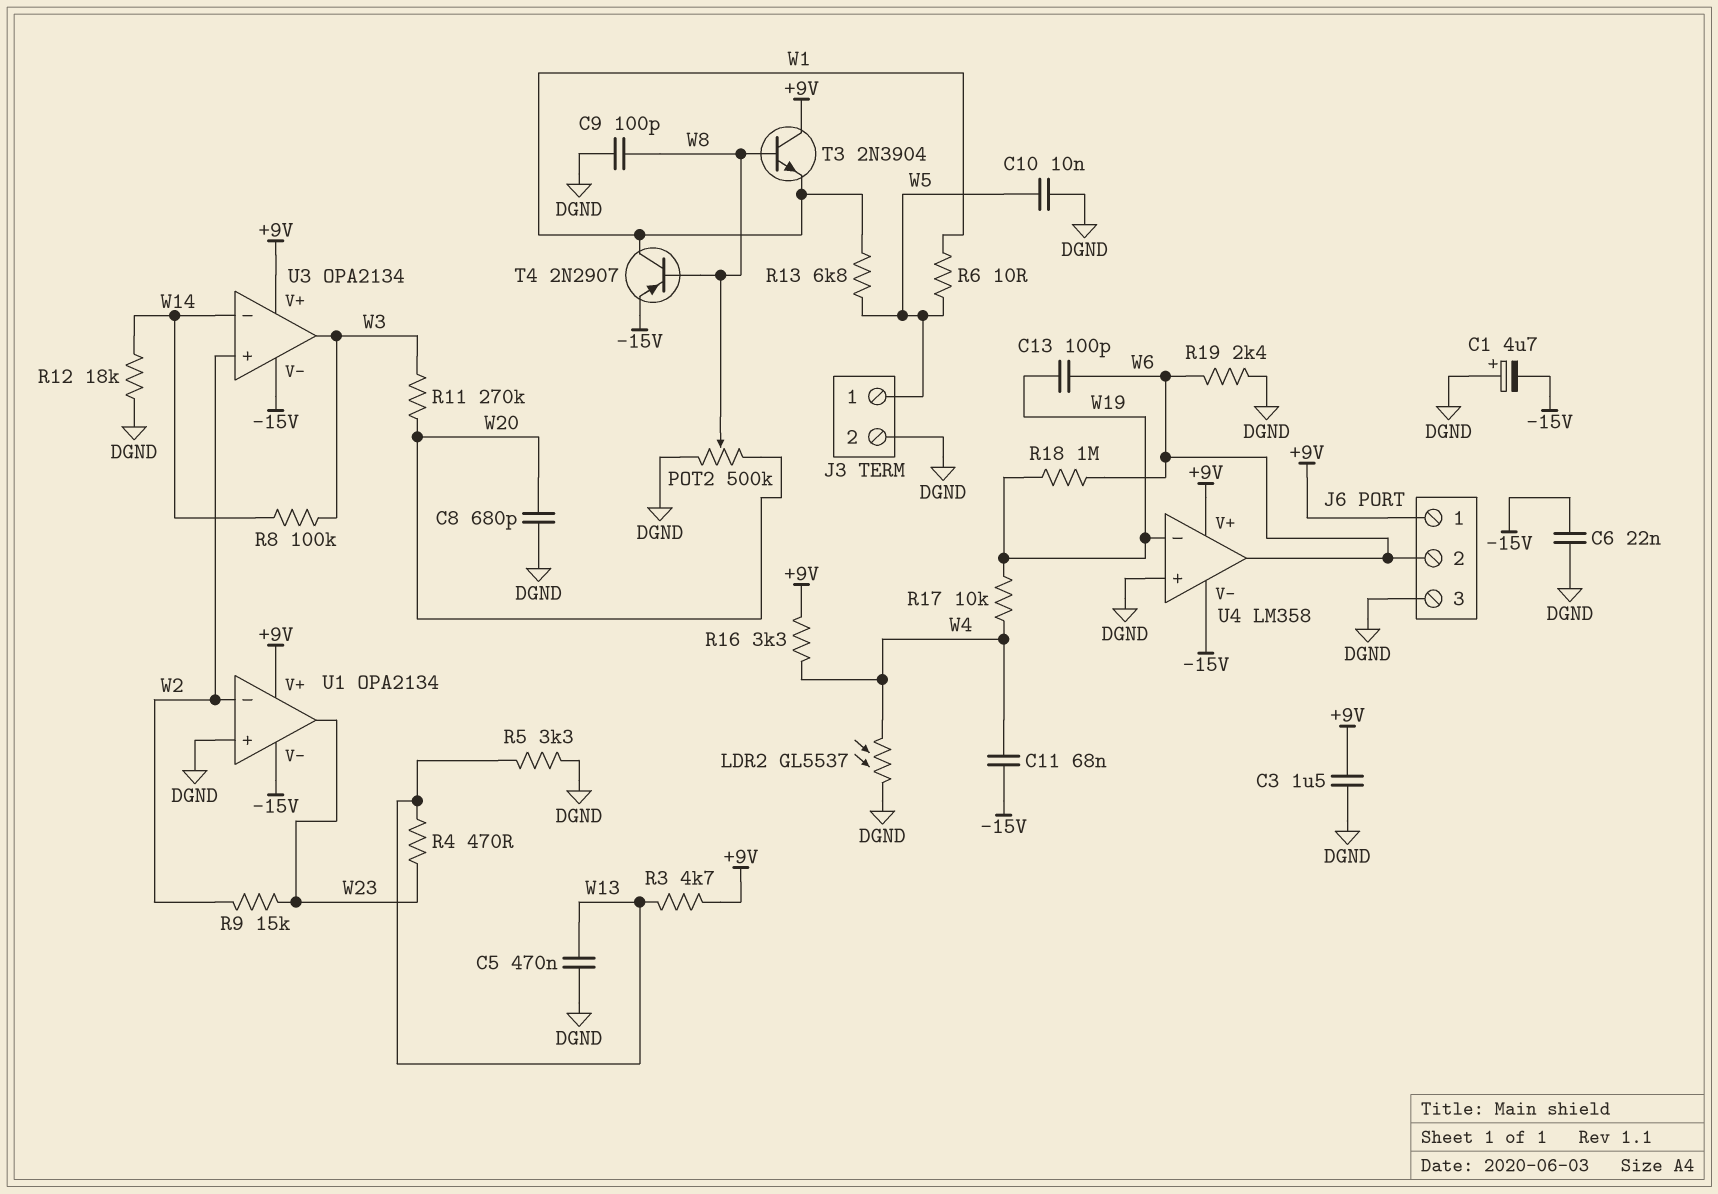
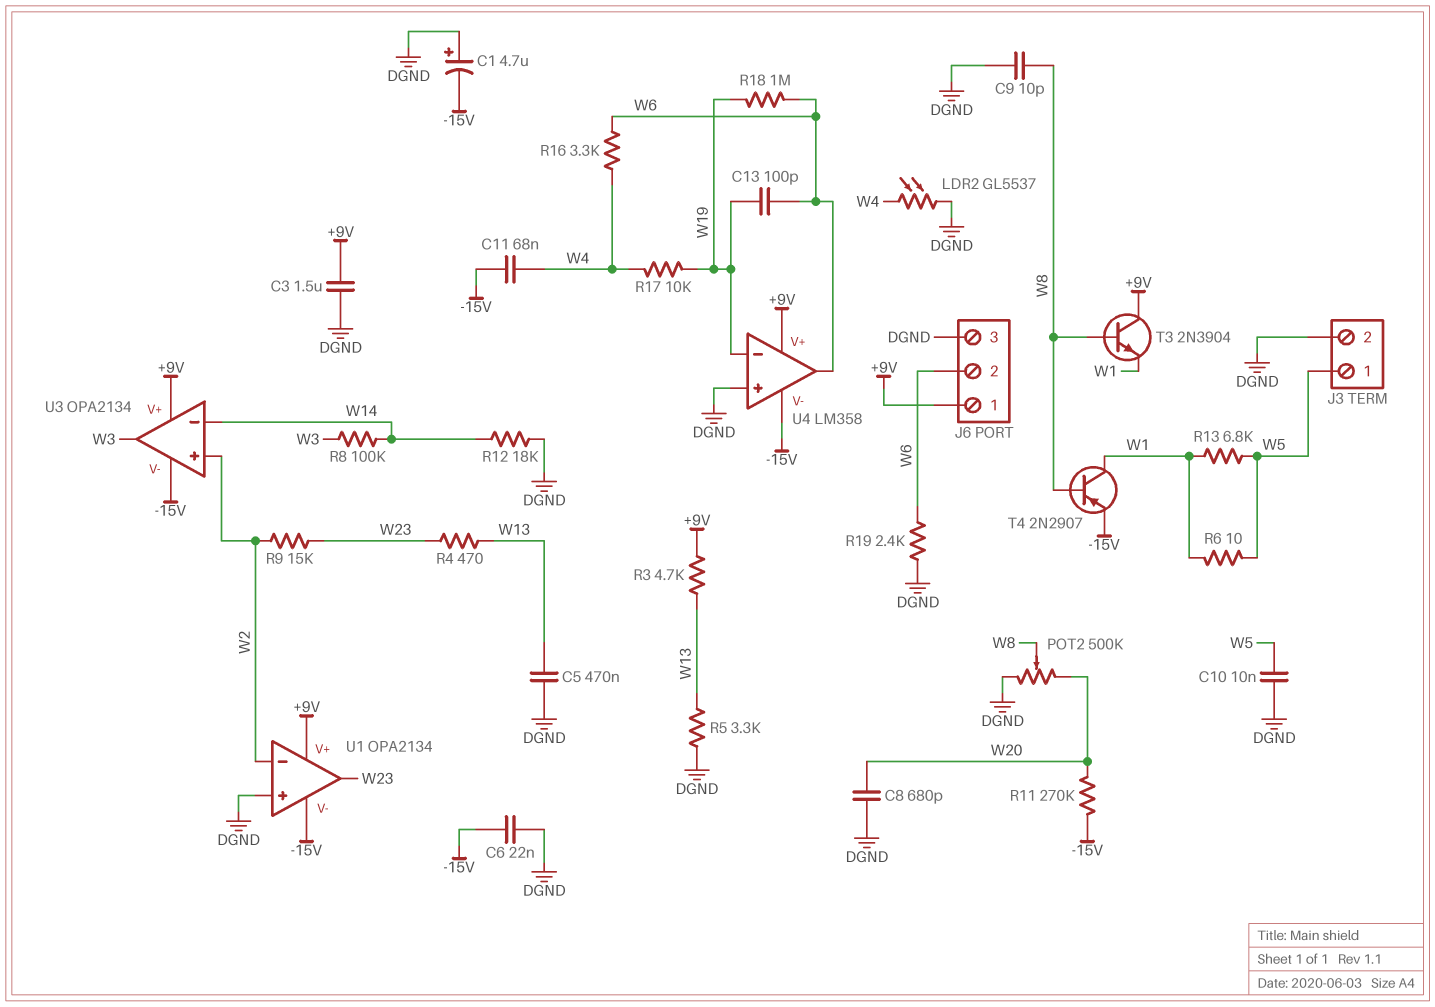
C9: 100pF (DGND, W8) -> 10pF (DGND, W8)
R11: 270k (W3, W20) -> 270k (-15V, W20)
R16: 3.3k (+9V, W4) -> 3.3k (W4, W6)

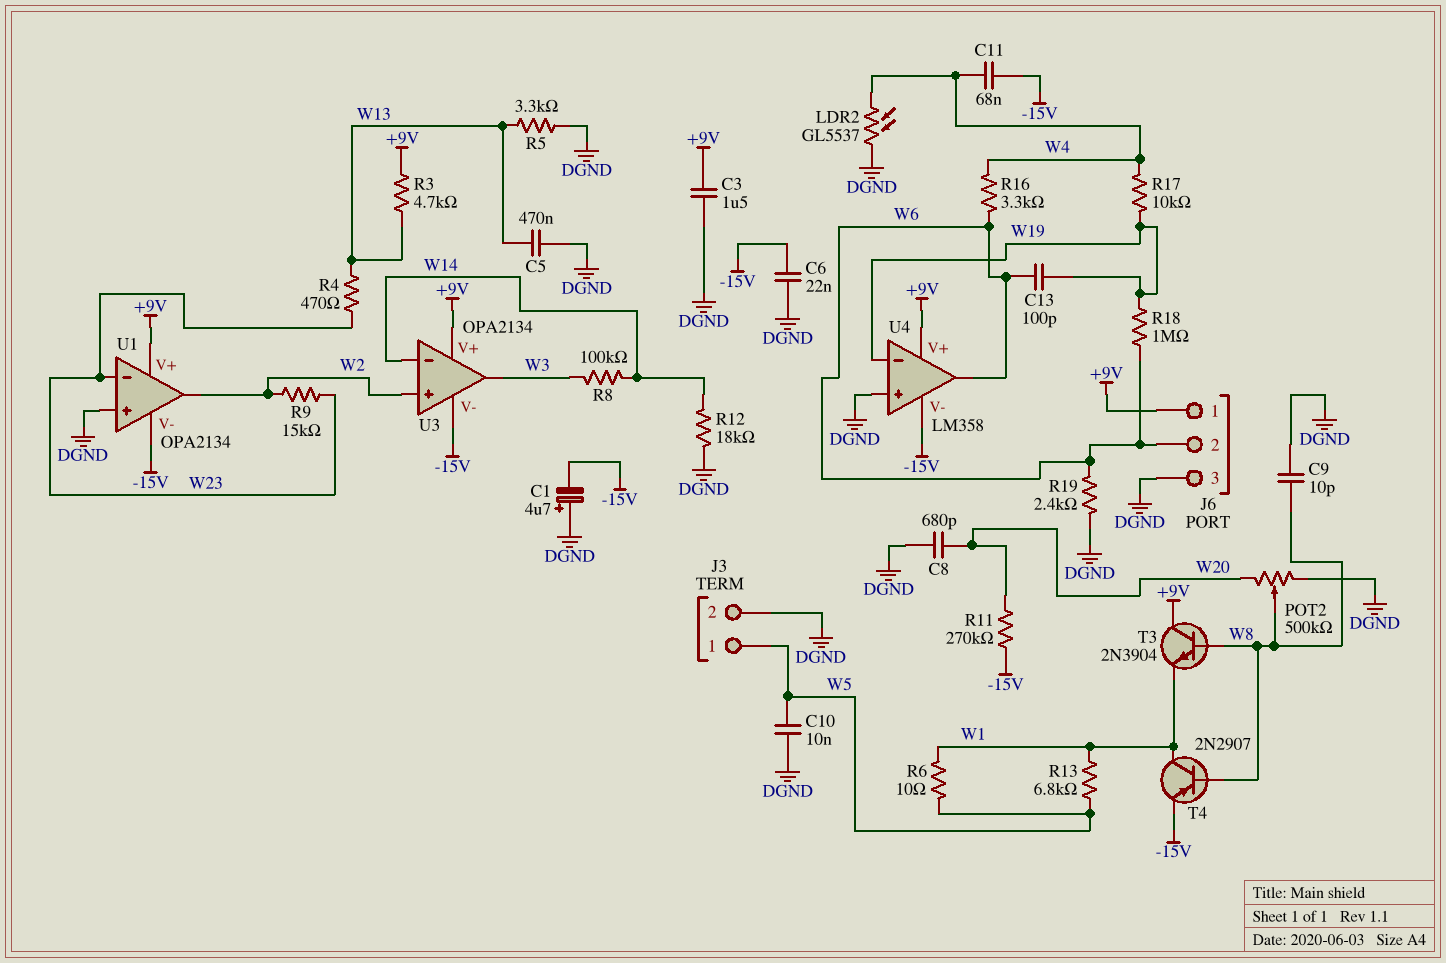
U1 pin in-: W2 -> W23
U1 pin out: W23 -> W2

